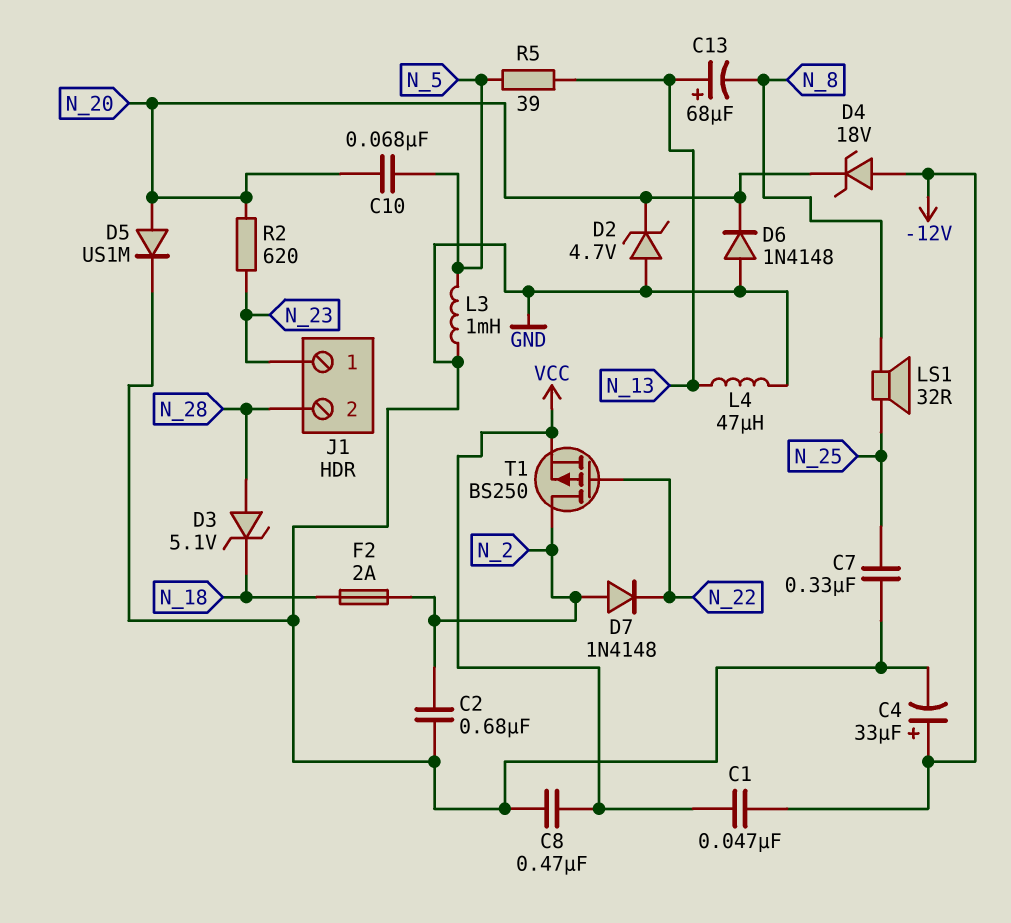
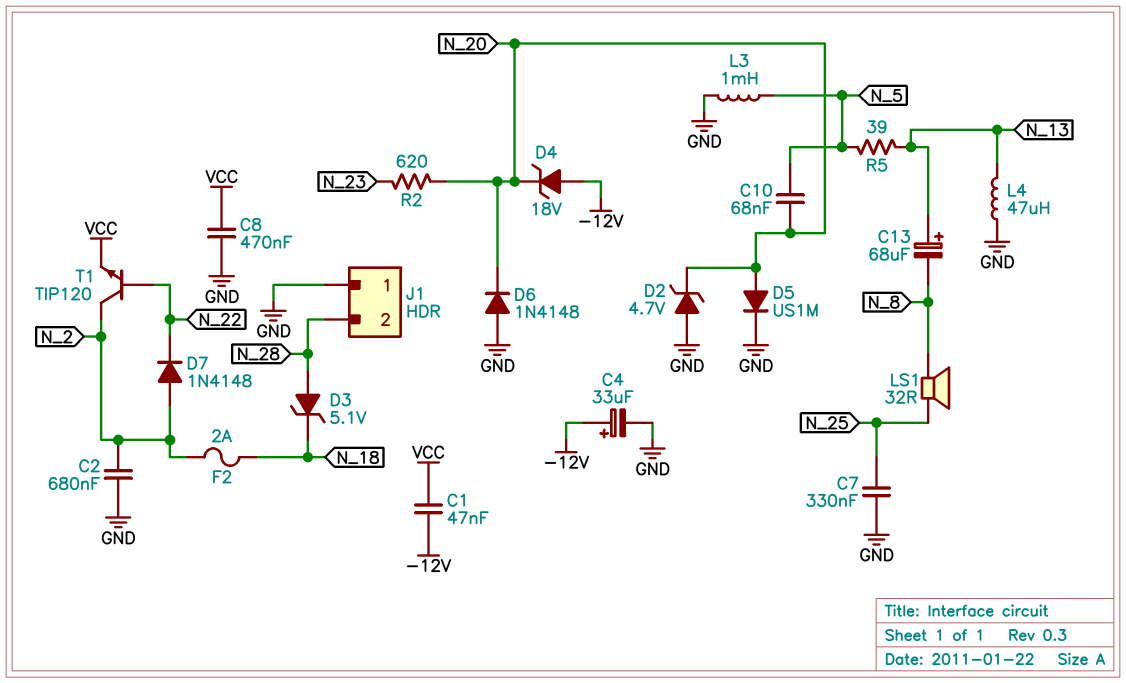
J1 pin 1: N_23 -> GND
T1: PMOS BS250 (G N_22, D N_2, S VCC) -> NPN TIP120 (B N_22, C N_2, E VCC)

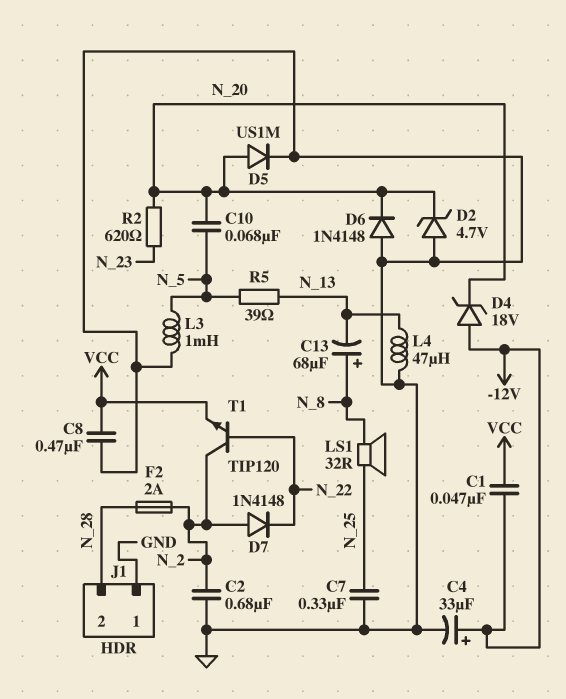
C13: 68uF (plus N_13, minus N_8) -> 68uF (plus N_8, minus N_13)
D3: zener 5.1V (A N_28, K N_18) -> none
F2: 2A (N_2, N_18) -> 2A (N_2, N_28)

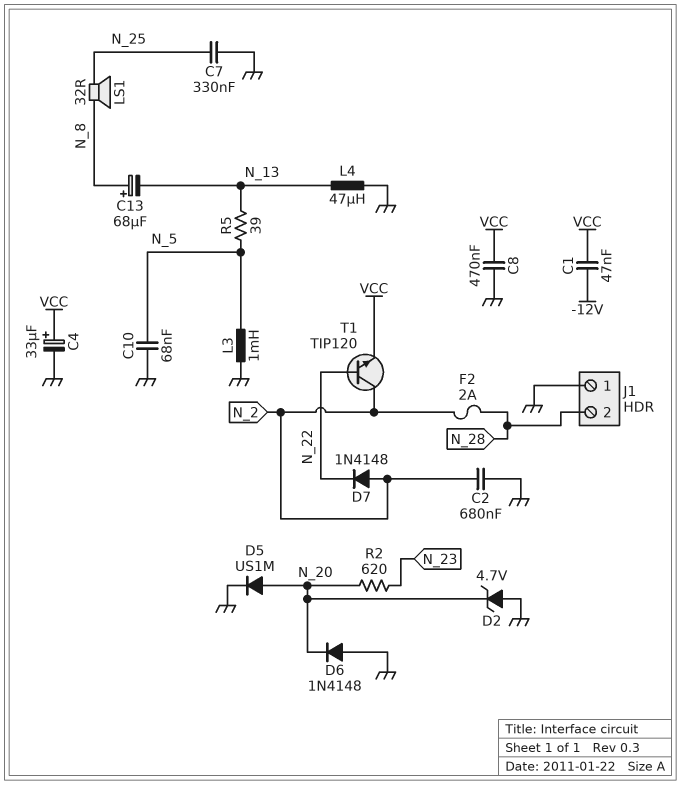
C4: 33uF (plus -12V, minus GND) -> 33uF (plus VCC, minus GND)
C10: 68nF (N_5, N_20) -> 68nF (GND, N_5)
D4: zener 18V (A -12V, K N_20) -> none

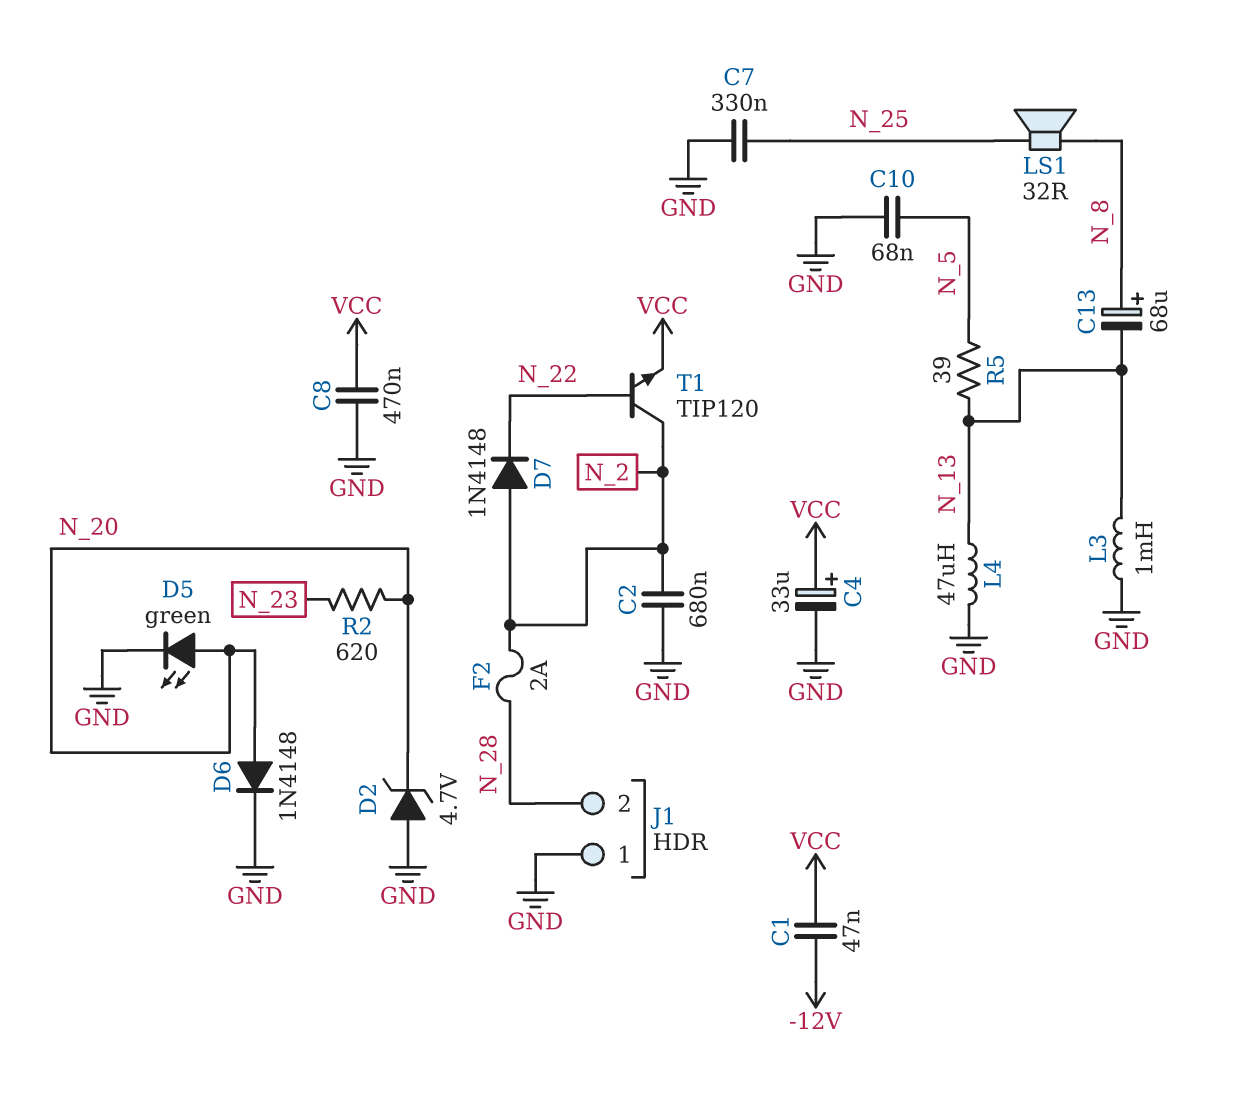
D5: diode US1M (A N_20, K GND) -> LED green (A N_20, K GND)
D6: diode 1N4148 (A GND, K N_20) -> diode 1N4148 (A N_20, K GND)
L3: 1mH (GND, N_5) -> 1mH (GND, N_13)

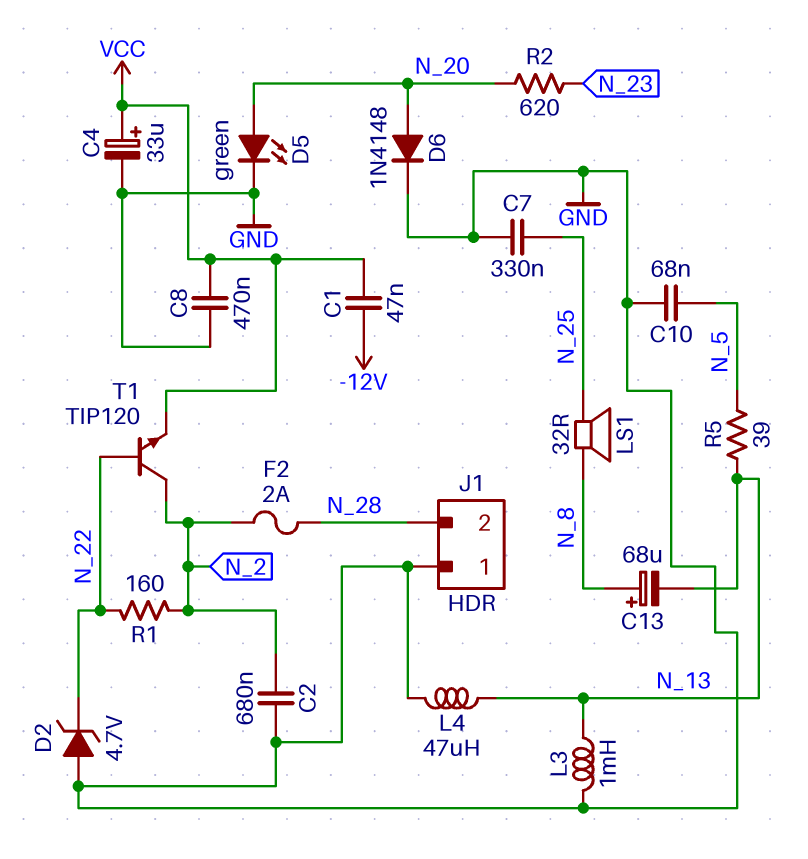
D2: zener 4.7V (A GND, K N_20) -> zener 4.7V (A GND, K N_22)
D7: diode 1N4148 (A N_2, K N_22) -> none
R1: none -> 160 (N_2, N_22)

